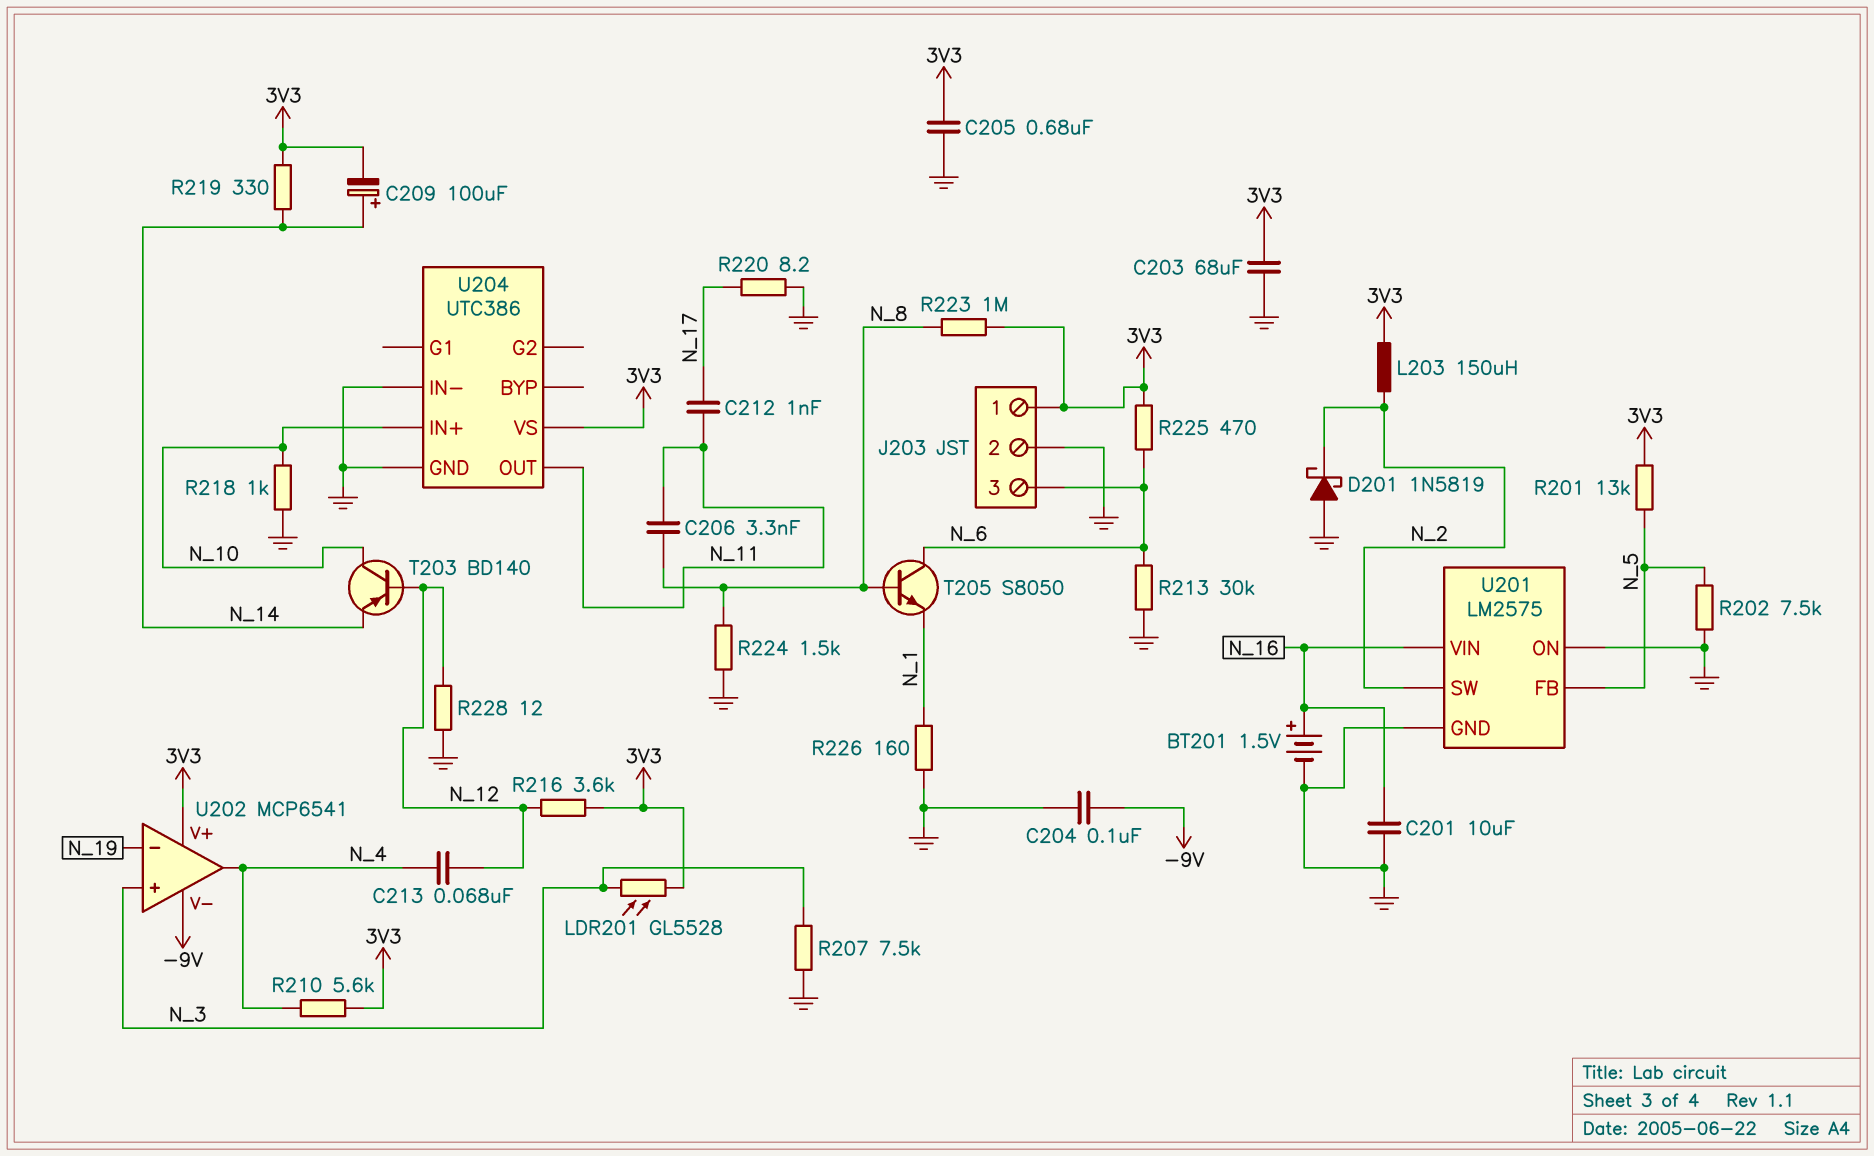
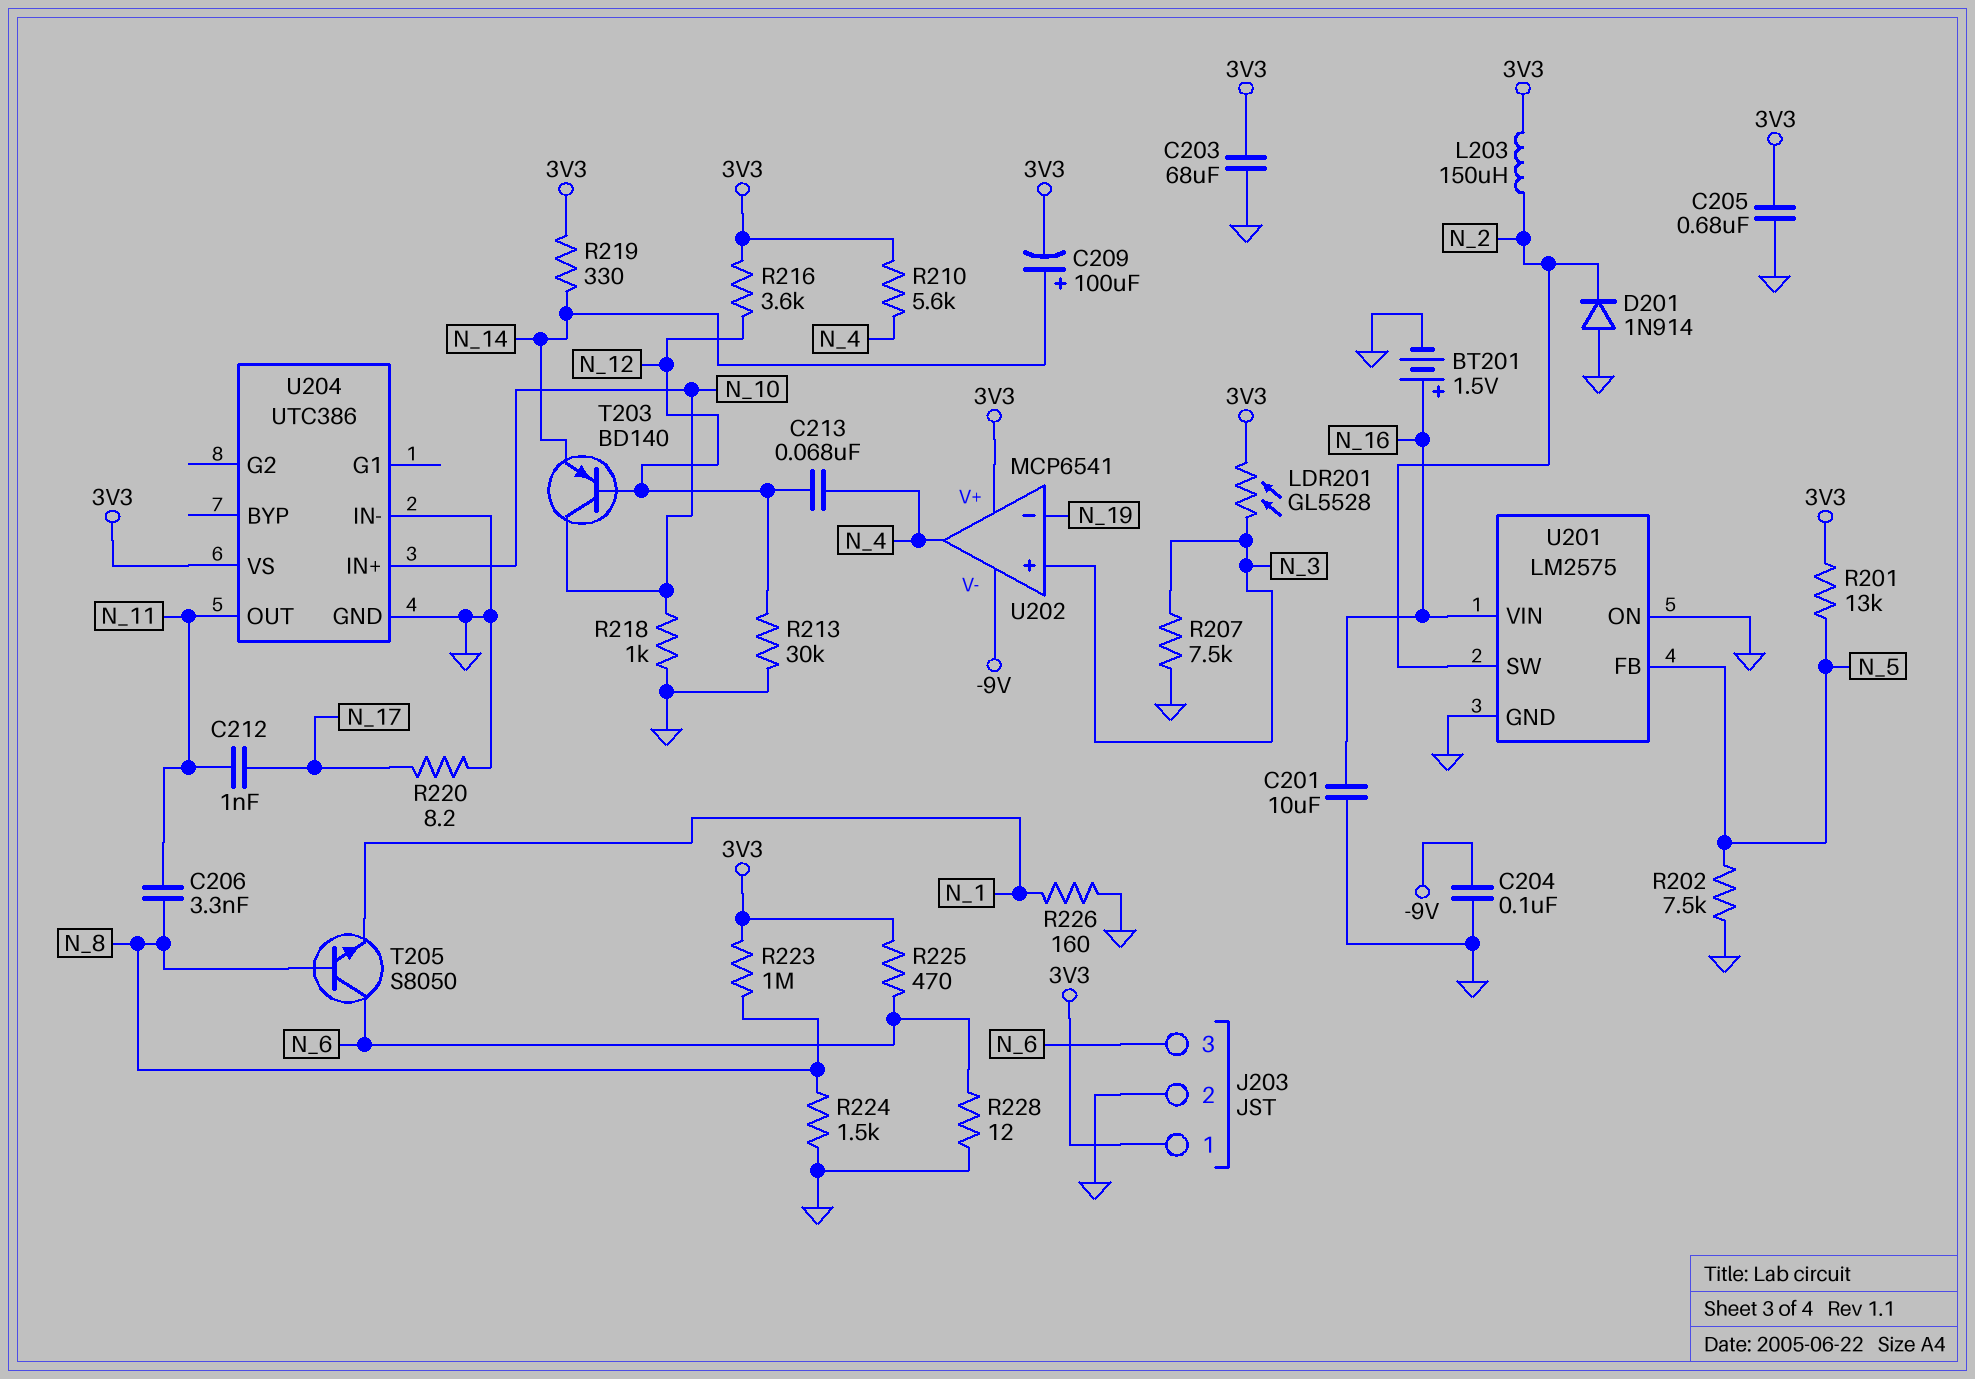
D201: schottky 1N5819 (A GND, K N_2) -> diode 1N914 (A GND, K N_2)
R213: 30k (GND, N_6) -> 30k (GND, N_12)
R228: 12 (GND, N_12) -> 12 (GND, N_6)

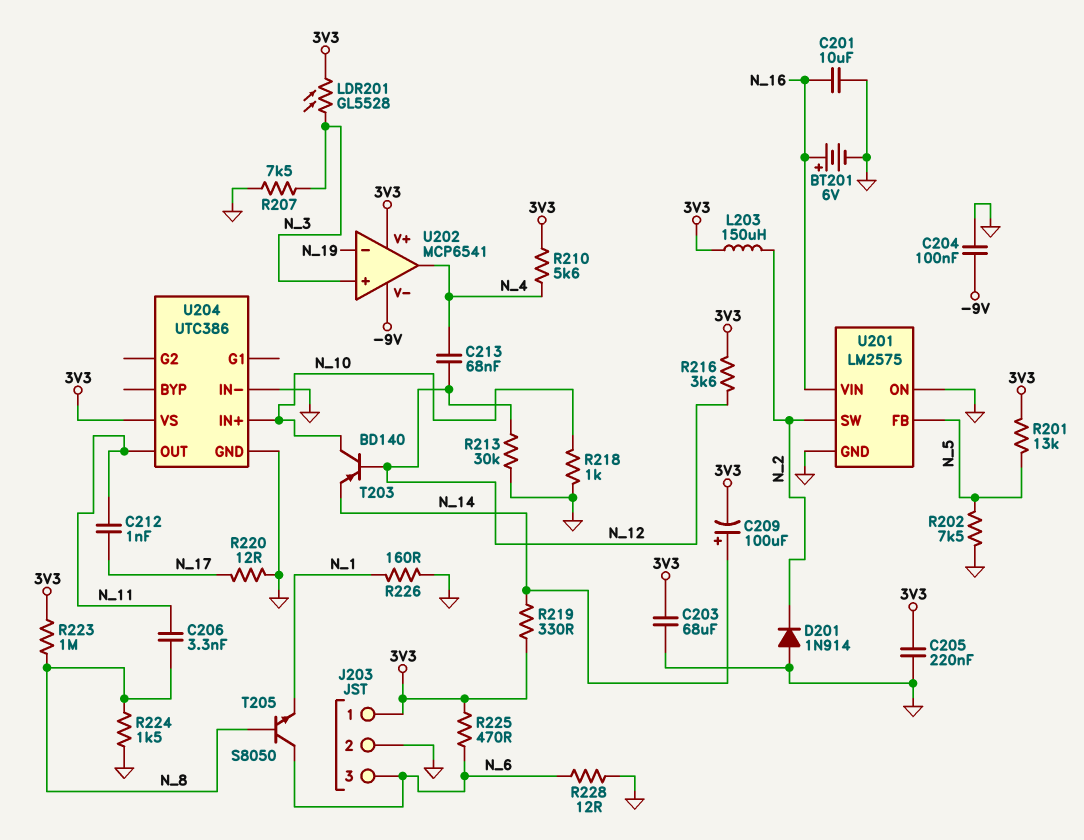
BT201: 1.5V (plus N_16, minus GND) -> 6V (plus N_16, minus GND)
C205: 680nF (3V3, GND) -> 220nF (3V3, GND)
R220: 8.2 (GND, N_17) -> 12 (GND, N_17)

